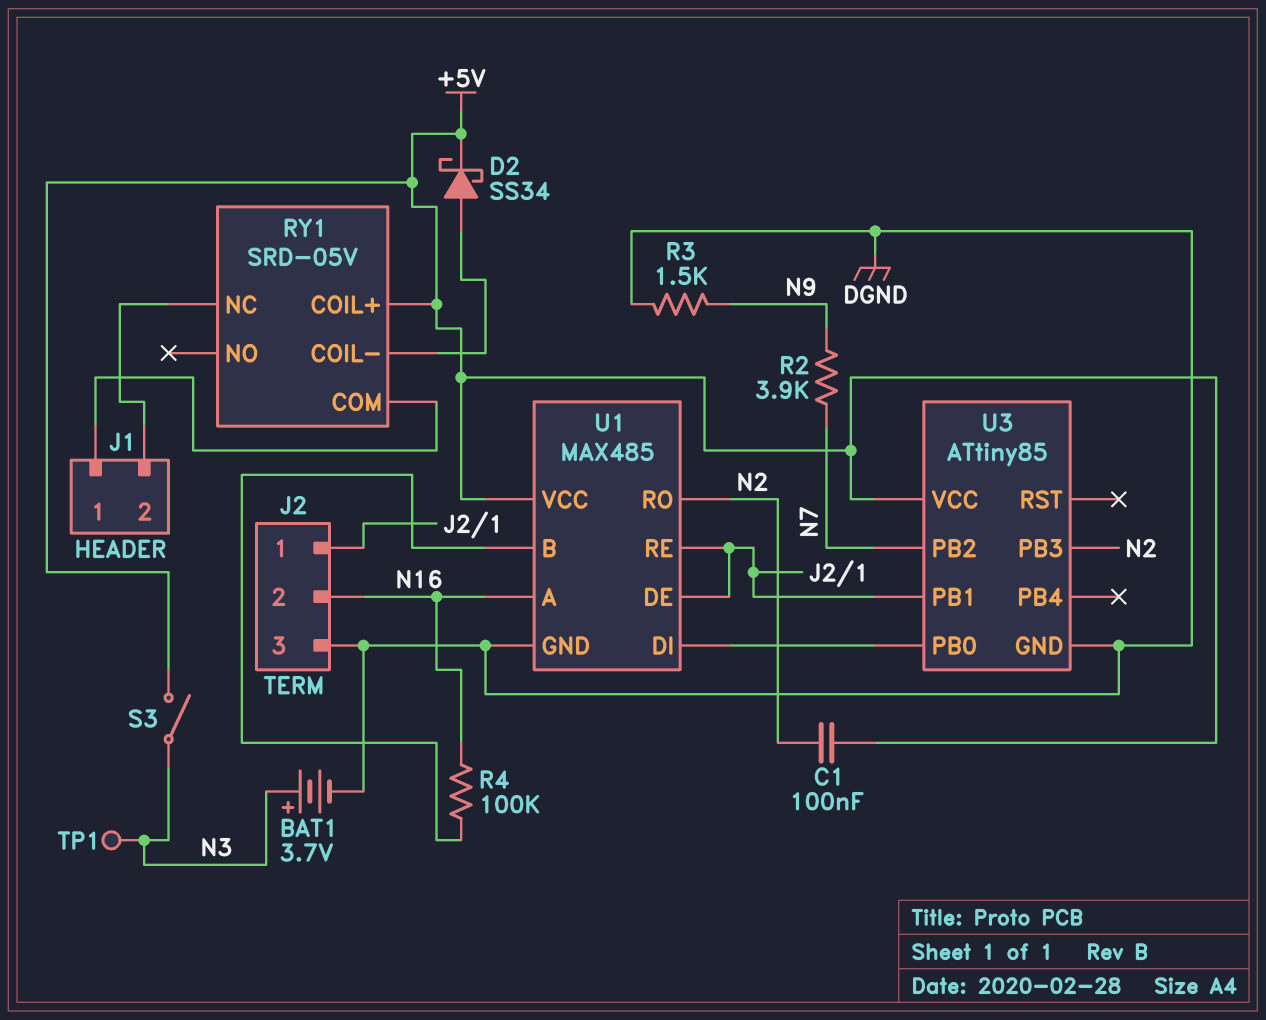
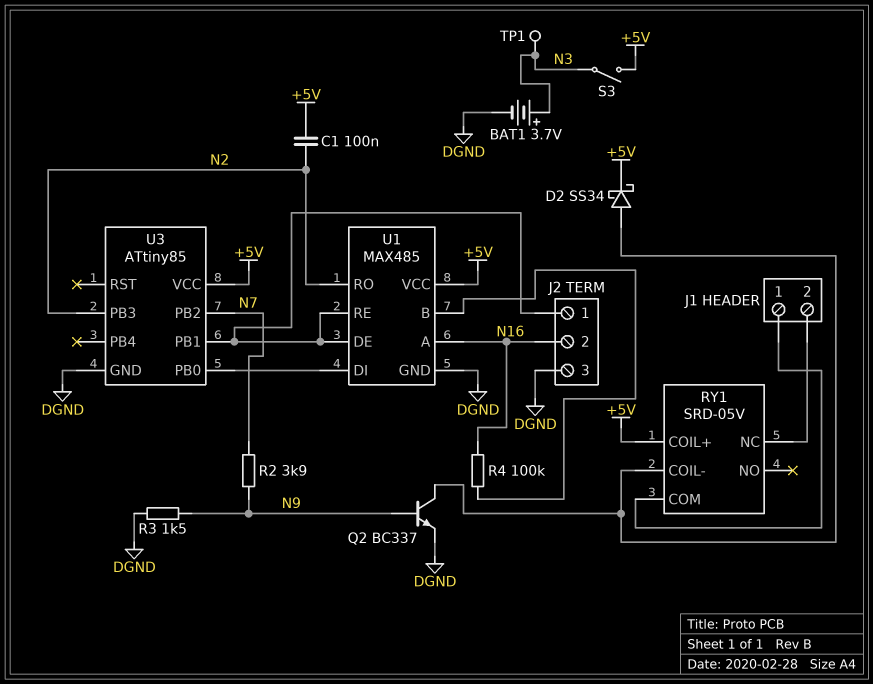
Q2: none -> NPN BC337 (B N9, C RY1/COIL-, E DGND)

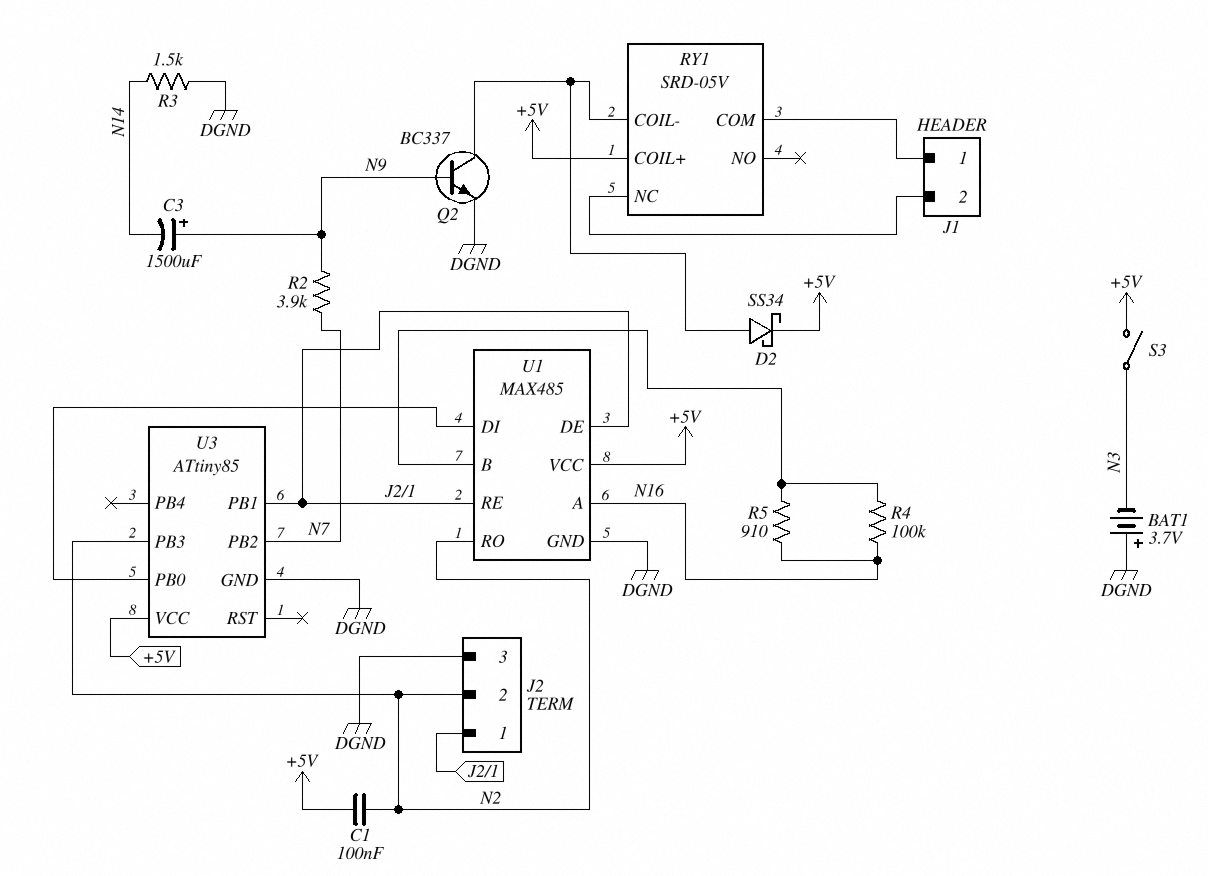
BAT1: 3.7V (plus N3, minus DGND) -> 3.7V (plus DGND, minus N3)
C3: none -> 1500uF (plus N9, minus N14)
J2 pin 2: N16 -> N2
R3: 1.5k (DGND, N9) -> 1.5k (DGND, N14)
R5: none -> 910 (N16, U1/B)
TP1: test point (N3) -> none

